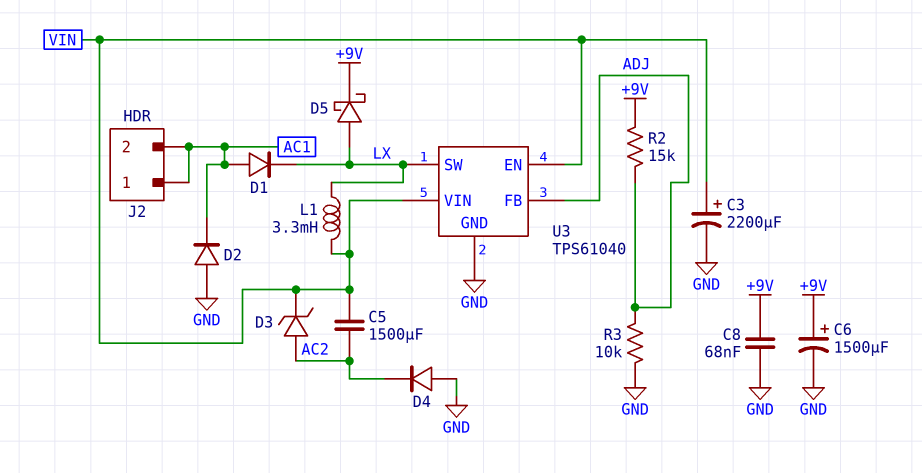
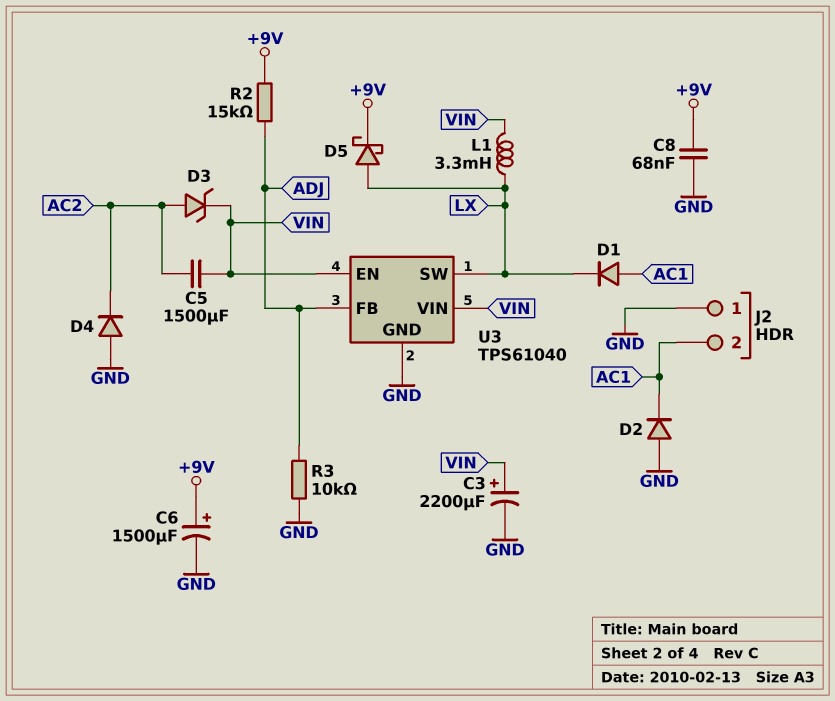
J2 pin 1: AC1 -> GND

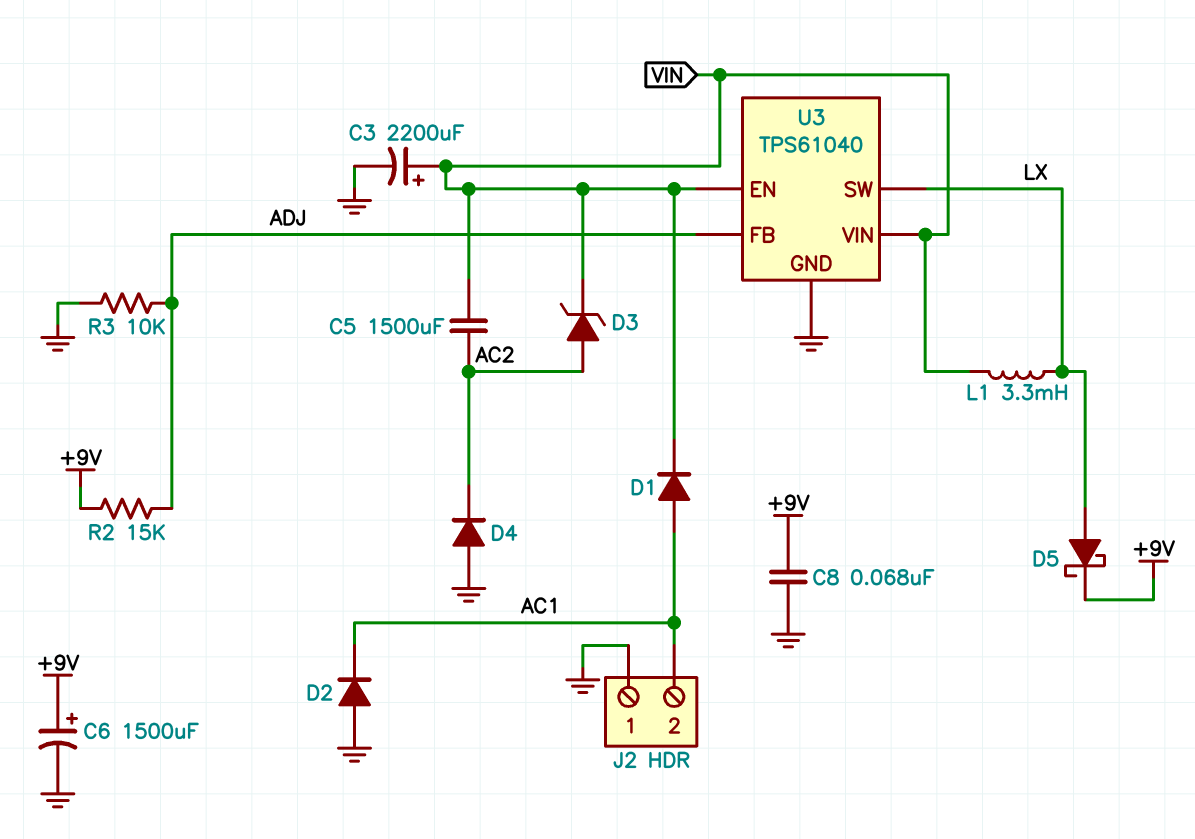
D1: diode (A AC1, K LX) -> diode (A AC1, K VIN)

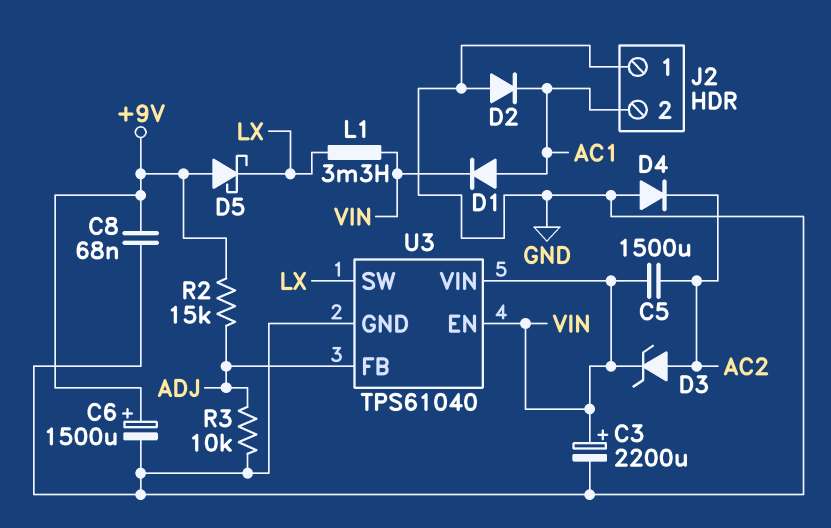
D5: schottky (A LX, K +9V) -> schottky (A +9V, K LX)

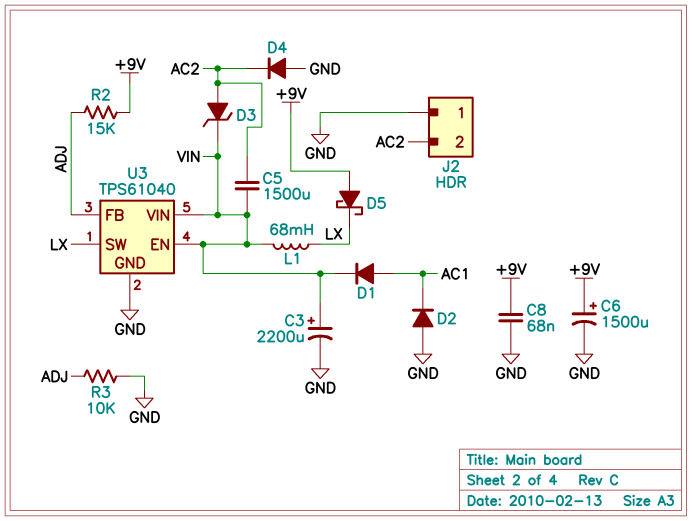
J2 pin 2: AC1 -> AC2
L1: 3.3mH (LX, VIN) -> 68mH (LX, VIN)

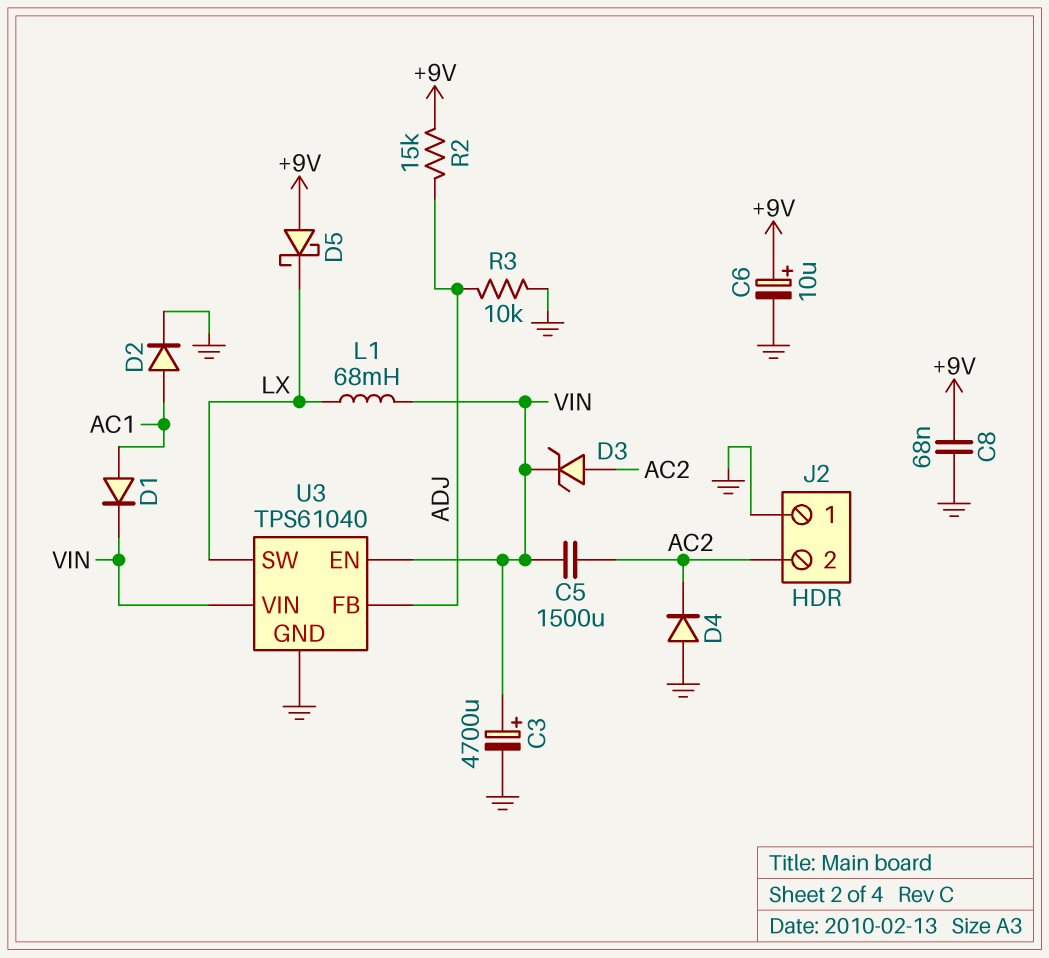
C3: 2200uF (plus VIN, minus GND) -> 4700uF (plus VIN, minus GND)
C6: 1500uF (plus +9V, minus GND) -> 10uF (plus +9V, minus GND)
D2: diode (A GND, K AC1) -> diode (A AC1, K GND)

